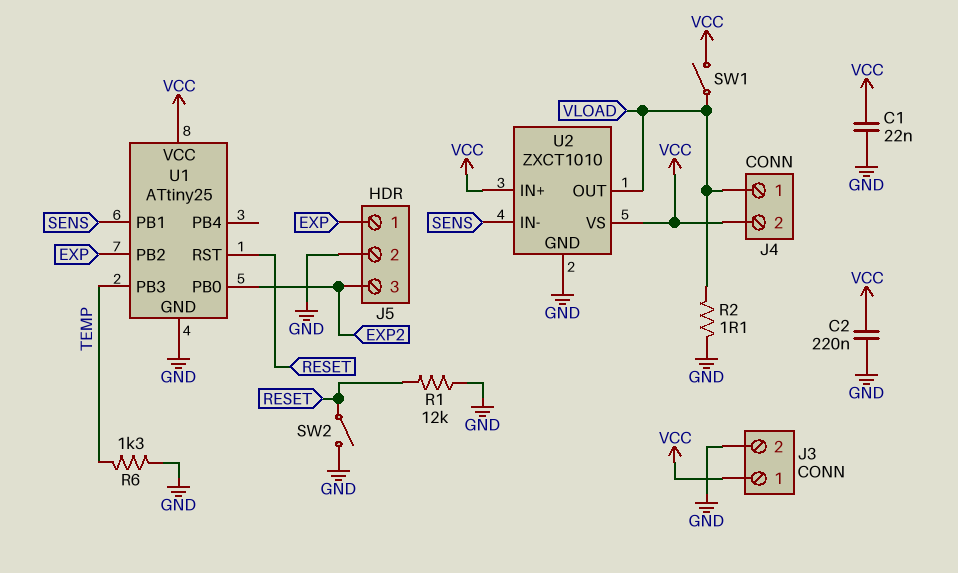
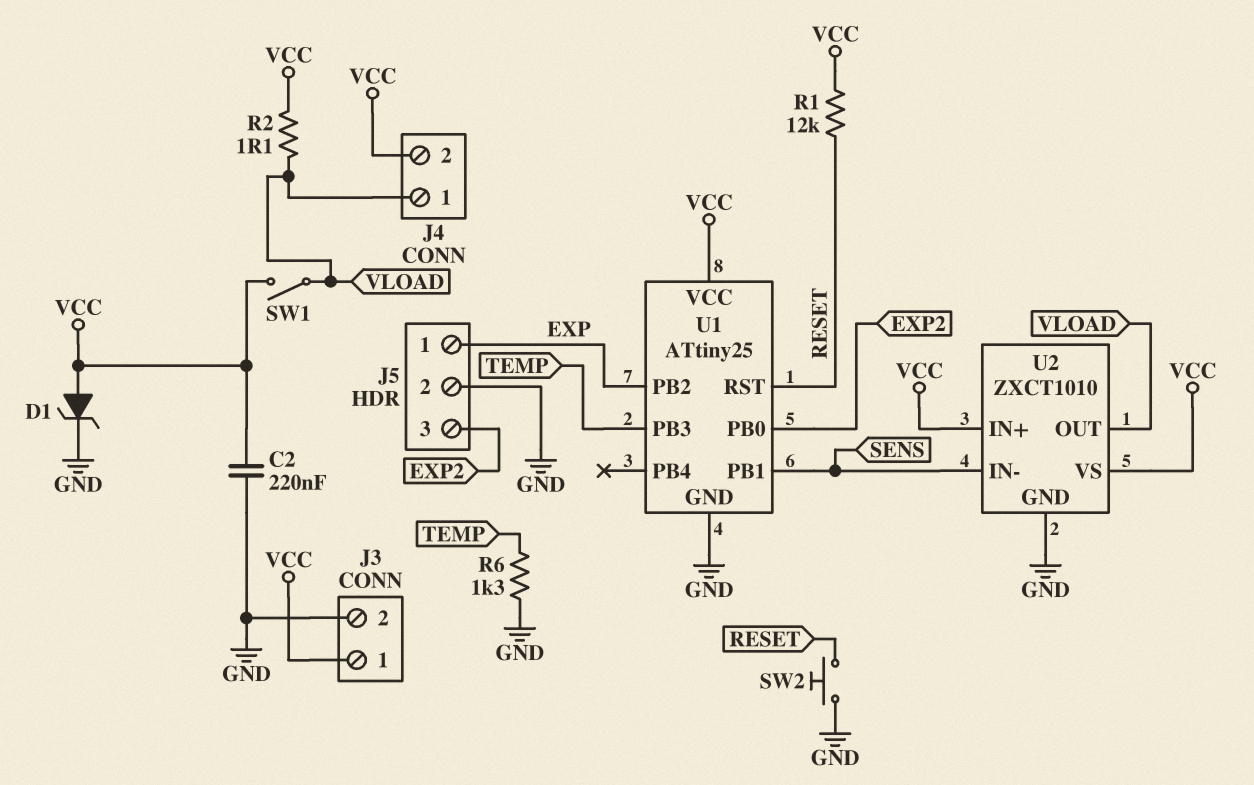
C1: 22nF (GND, VCC) -> none
D1: none -> zener (A VCC, K GND)
R1: 12k (GND, RESET) -> 12k (RESET, VCC)
R2: 1.1 (GND, VLOAD) -> 1.1 (VCC, VLOAD)
SW2: switch (GND, RESET) -> button (GND, RESET)

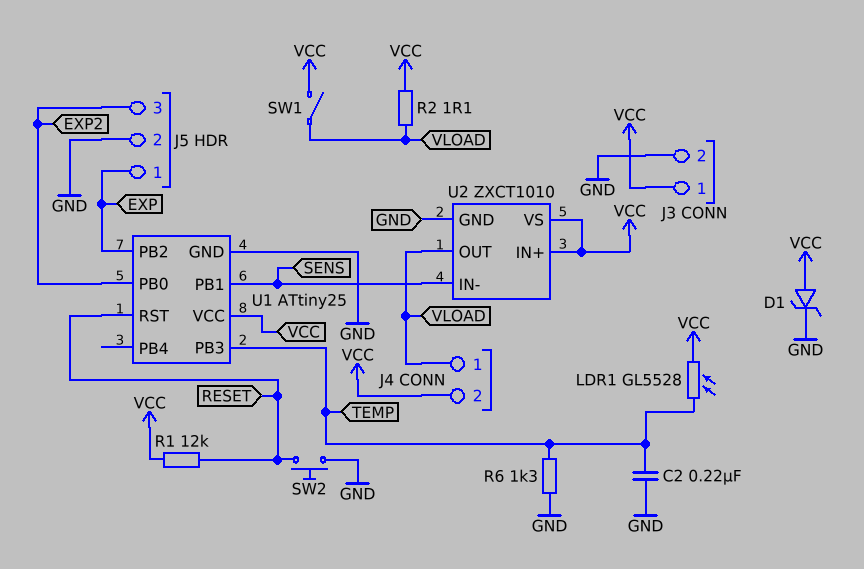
C2: 220nF (GND, VCC) -> 220nF (GND, TEMP)
LDR1: none -> GL5528 (TEMP, VCC)

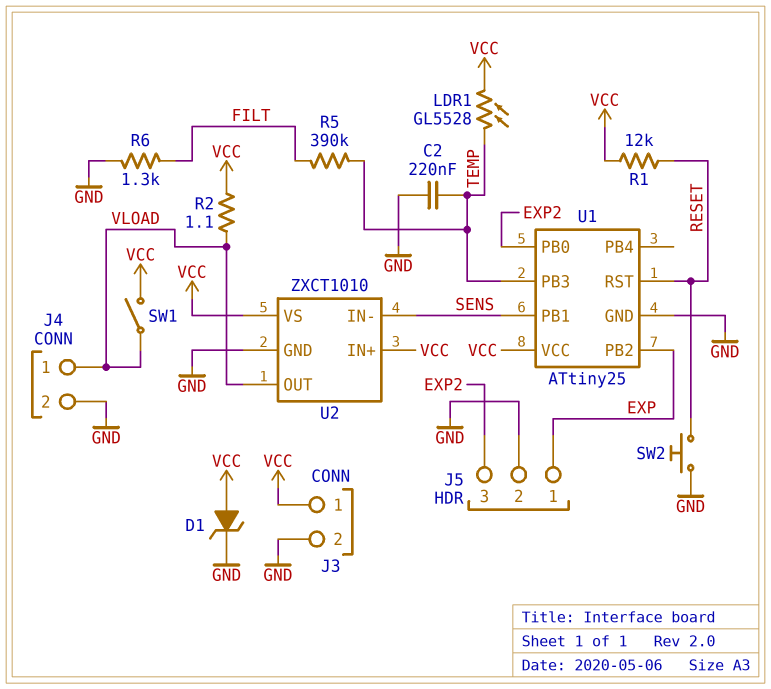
J4 pin 2: VCC -> GND
R5: none -> 390k (FILT, TEMP)
R6: 1.3k (GND, TEMP) -> 1.3k (FILT, GND)

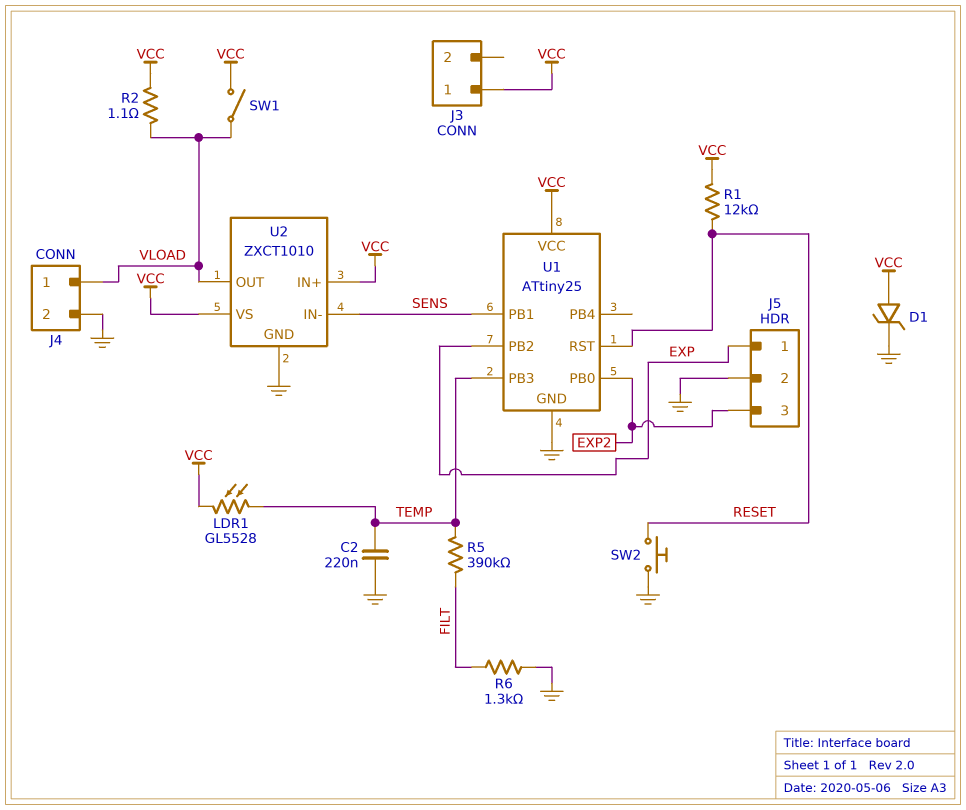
J3 pin 2: GND -> none

